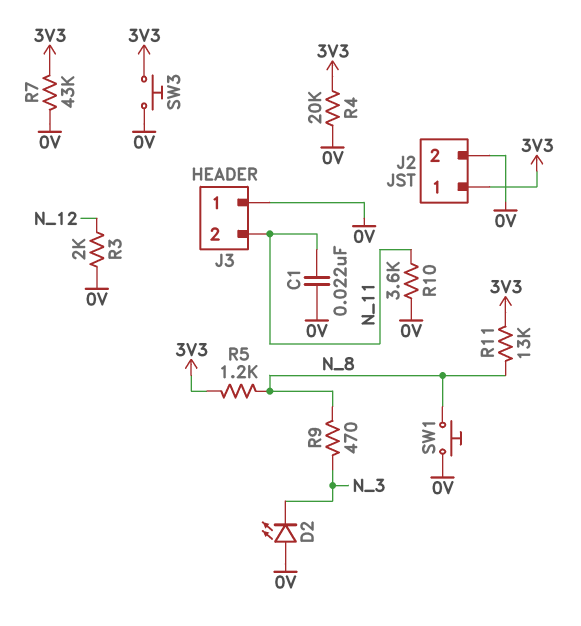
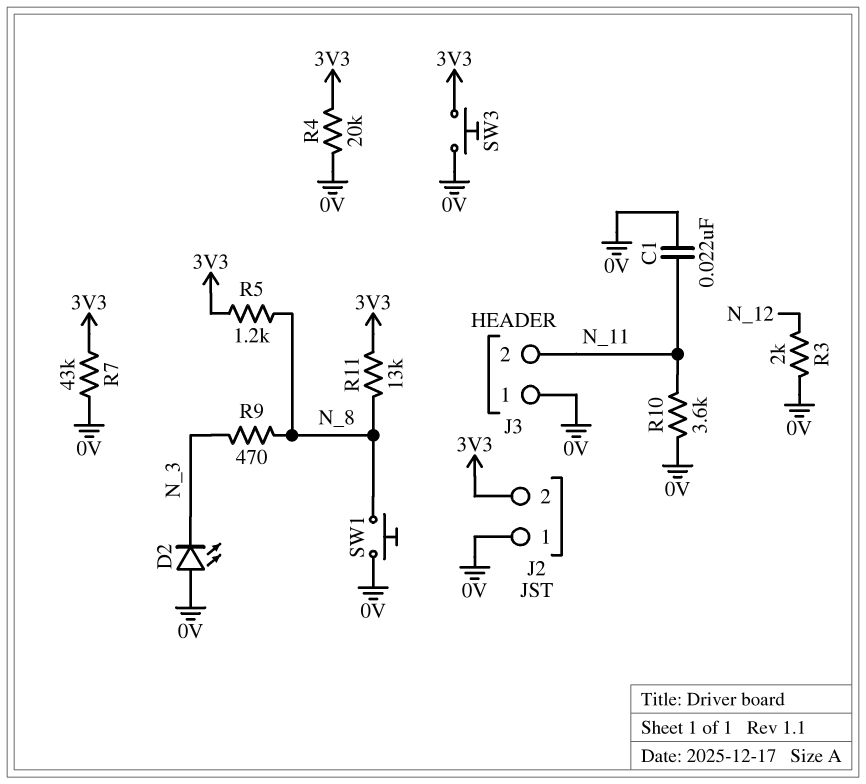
J2 pin 1: 3V3 -> 0V
J2 pin 2: 0V -> 3V3

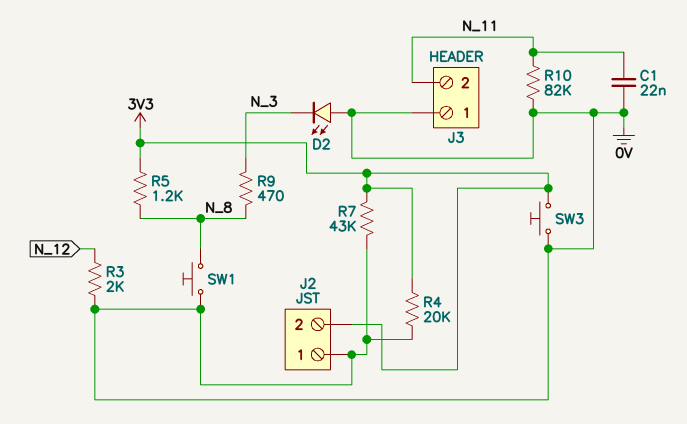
R10: 3.6k (0V, N_11) -> 82k (0V, N_11)
R11: 13k (3V3, N_8) -> none

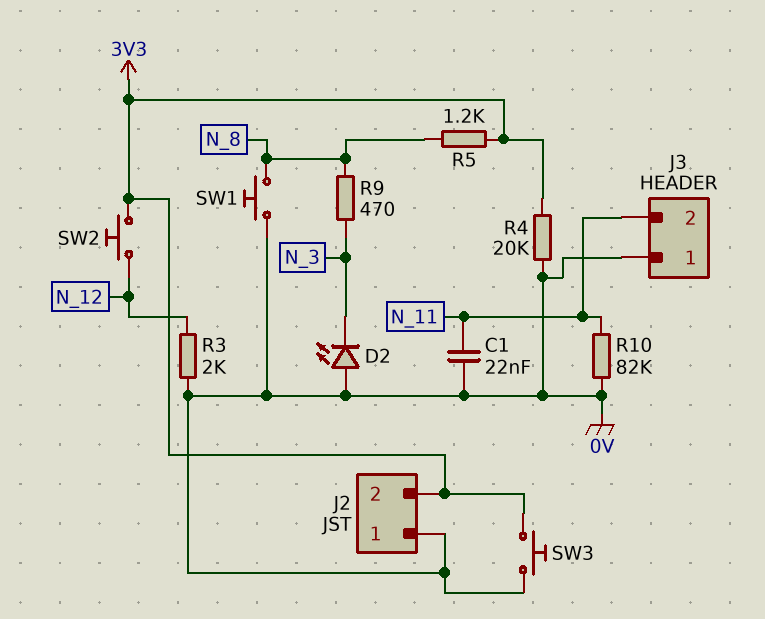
R7: 43k (0V, 3V3) -> none
SW2: none -> button (3V3, N_12)

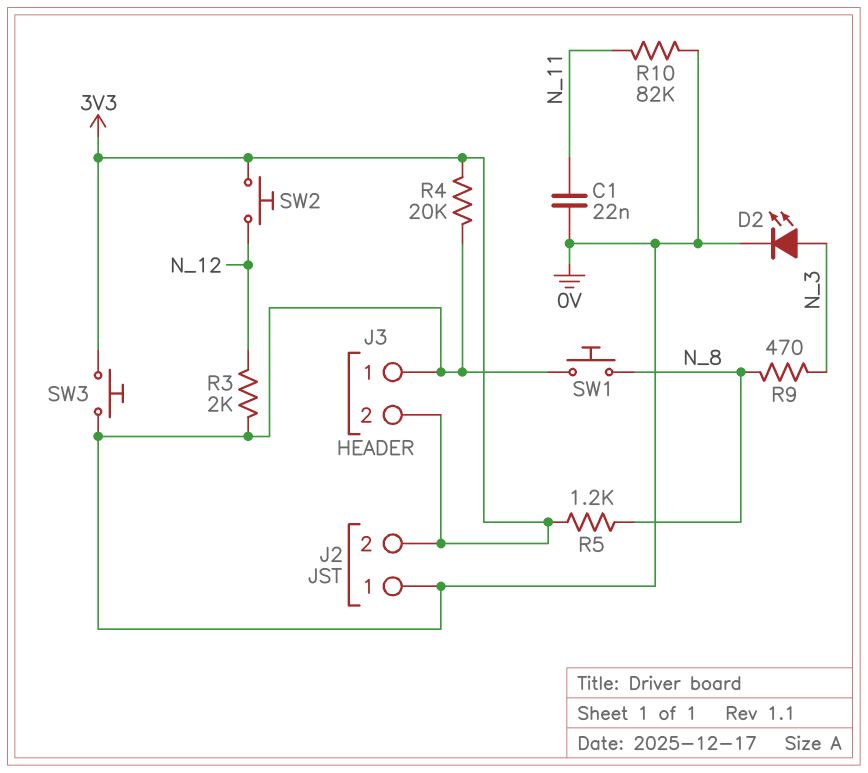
D2: LED (A 0V, K N_3) -> LED (A N_3, K 0V)
J3 pin 2: N_11 -> 3V3

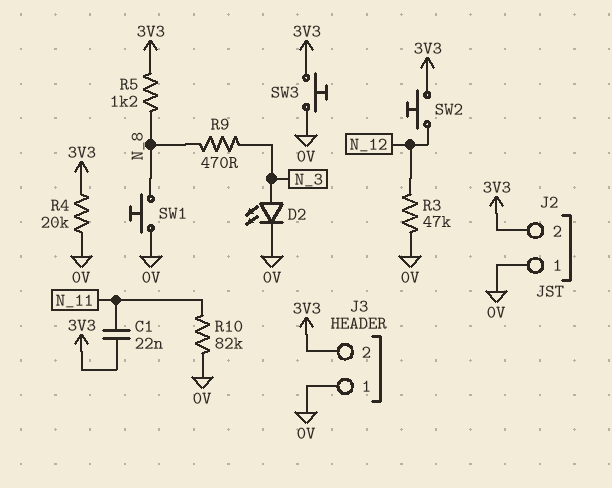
C1: 22nF (0V, N_11) -> 22nF (3V3, N_11)
R3: 2k (0V, N_12) -> 47k (0V, N_12)

